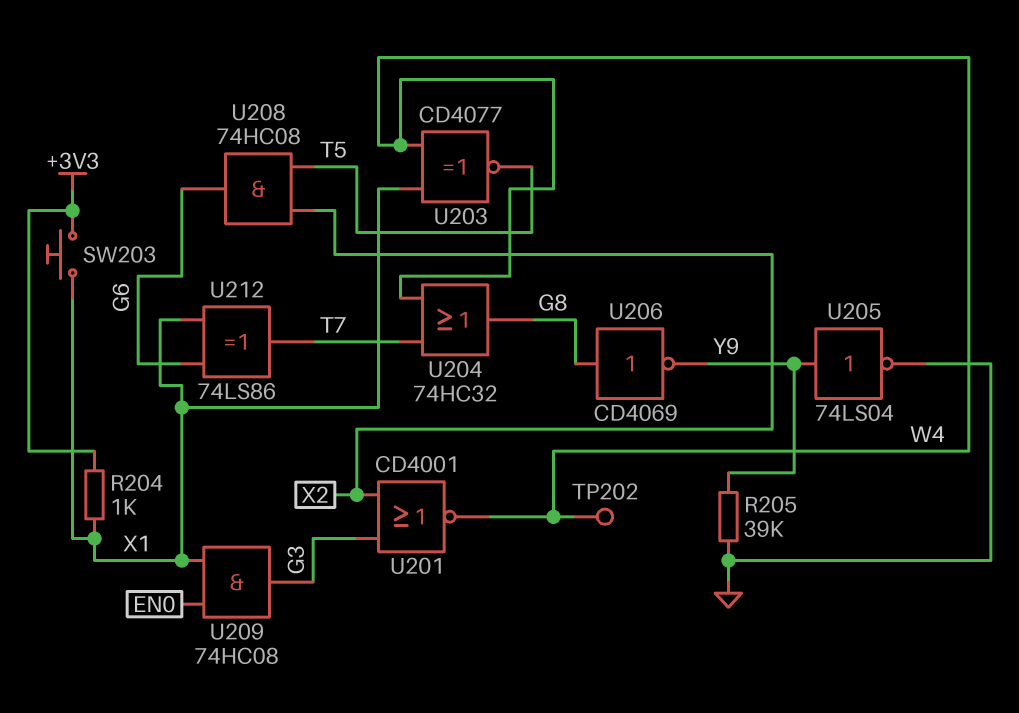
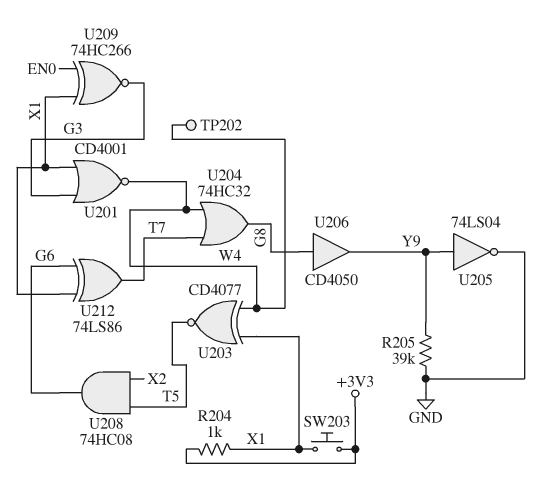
U201: NOR CD4001 (in G3, in X2, out W4) -> NOR CD4001 (in G3, in X1, out W4)
U206: NOT CD4069 (in G8, out Y9) -> buffer CD4050 (in G8, out Y9)
U209: AND 74HC08 (in EN0, in X1, out G3) -> XNOR 74HC266 (in EN0, in X1, out G3)

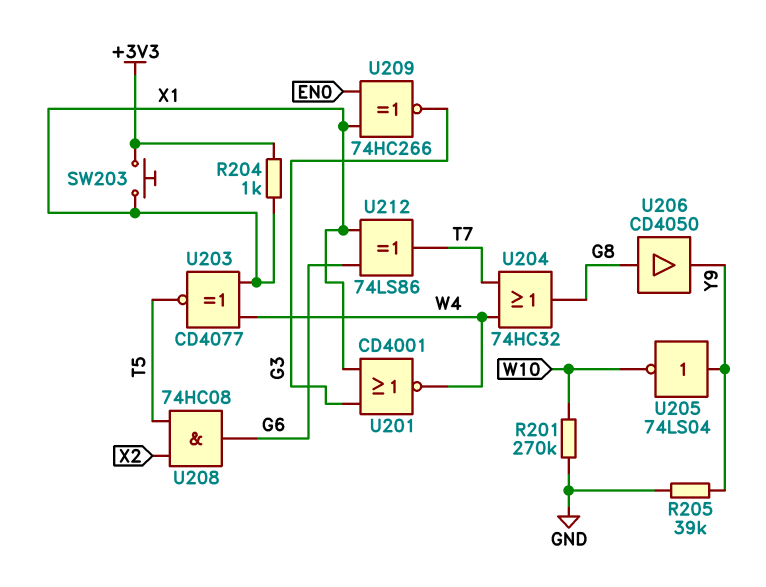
R201: none -> 270k (GND, W10)
TP202: test point (W4) -> none
U205: NOT 74LS04 (in Y9, out GND) -> NOT 74LS04 (in Y9, out W10)

